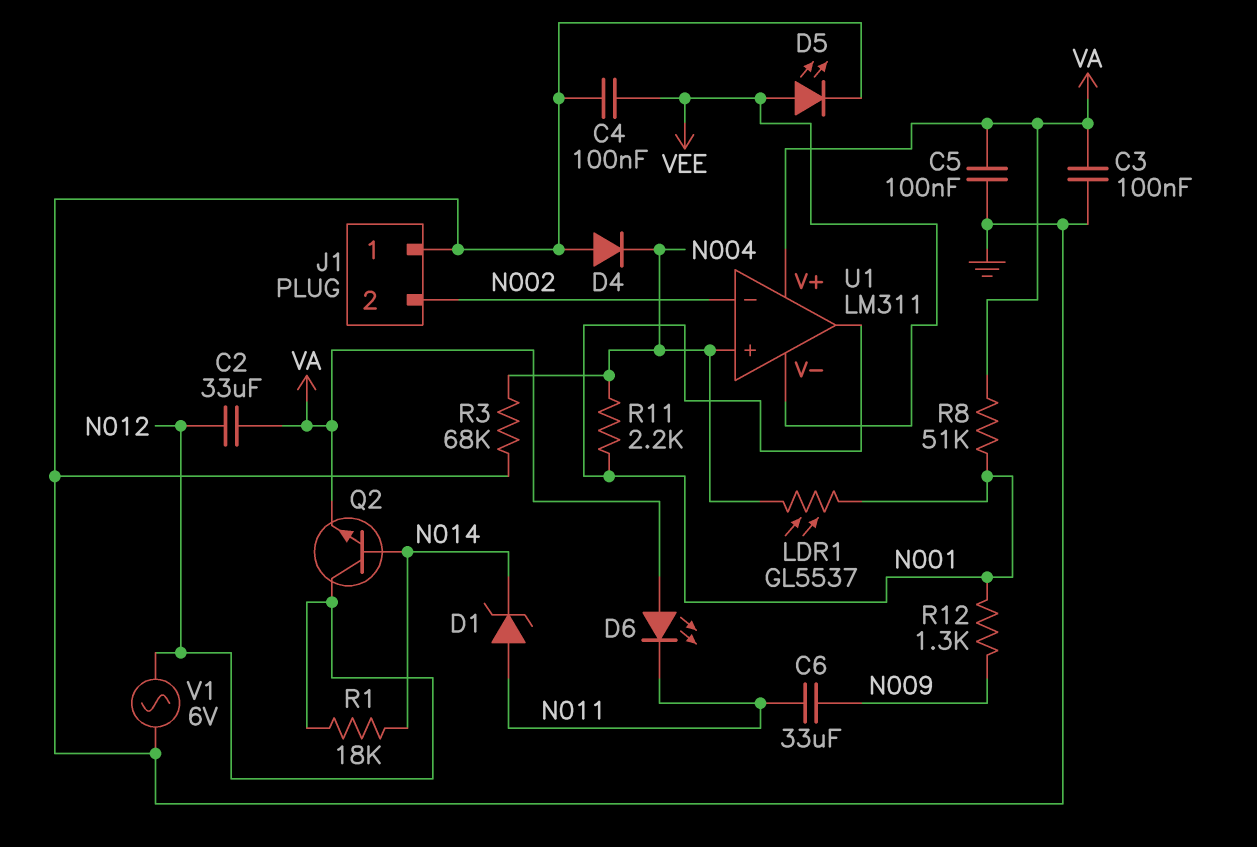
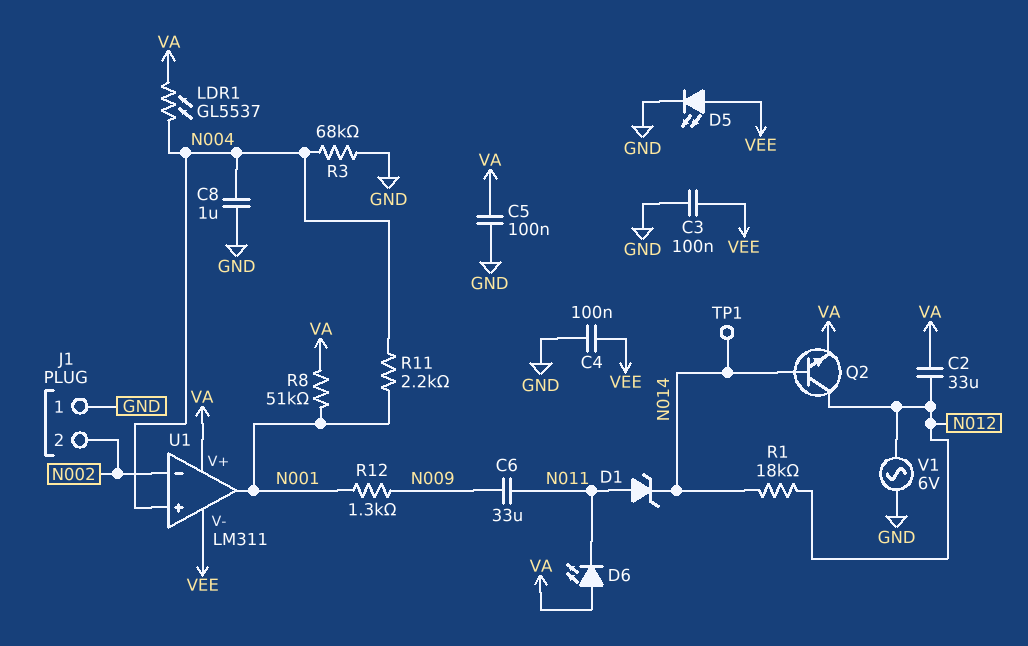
C3: 100nF (GND, VA) -> 100nF (GND, VEE)
C8: none -> 1uF (GND, N004)
D4: diode (A GND, K N004) -> none
LDR1: GL5537 (N001, N004) -> GL5537 (N004, VA)
TP1: none -> test point (N014)

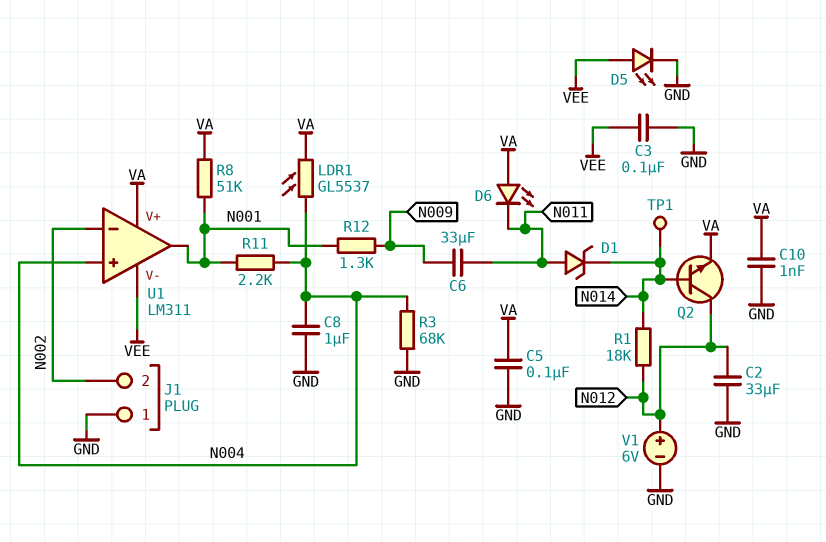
C2: 33uF (N012, VA) -> 33uF (GND, N012)
C4: 100nF (GND, VEE) -> none
C10: none -> 1nF (GND, VA)
V1: AC 6V (GND, N012) -> 6V (plus N012, minus GND)

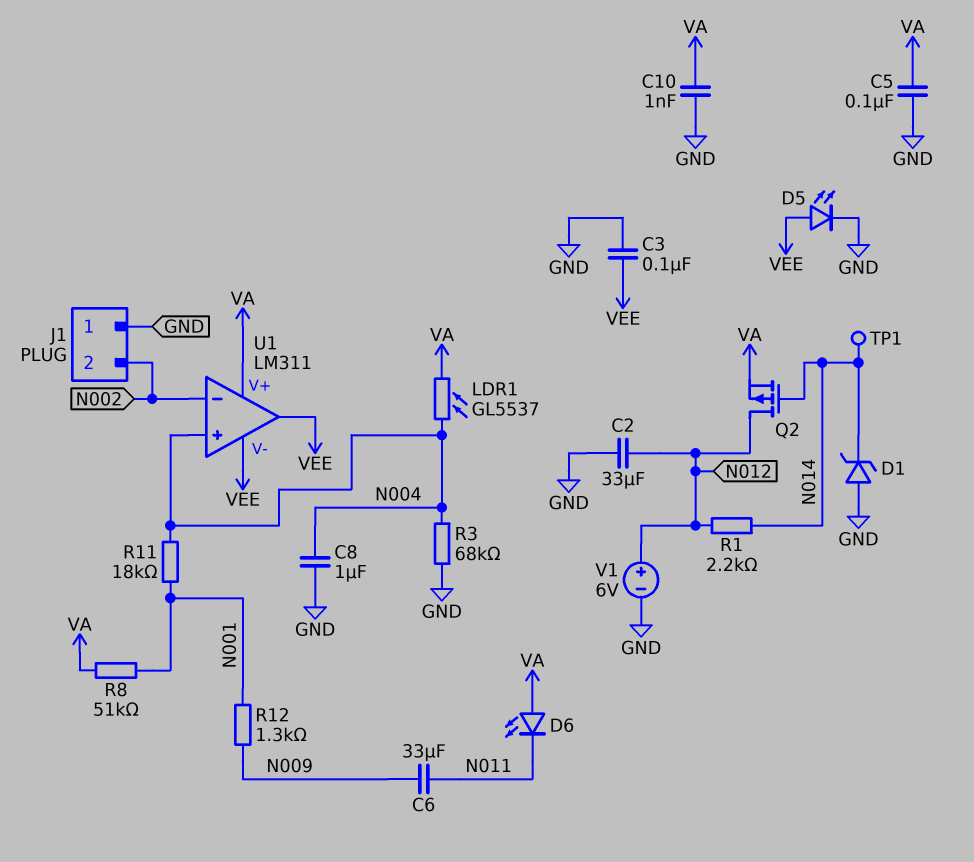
D1: zener (A N011, K N014) -> zener (A GND, K N014)
Q2: NPN (B N014, C N012, E VA) -> PMOS (G N014, D N012, S VA)
R1: 18k (N012, N014) -> 2.2k (N012, N014)
R11: 2.2k (N001, N004) -> 18k (N001, N004)
U1 pin out: N001 -> VEE

